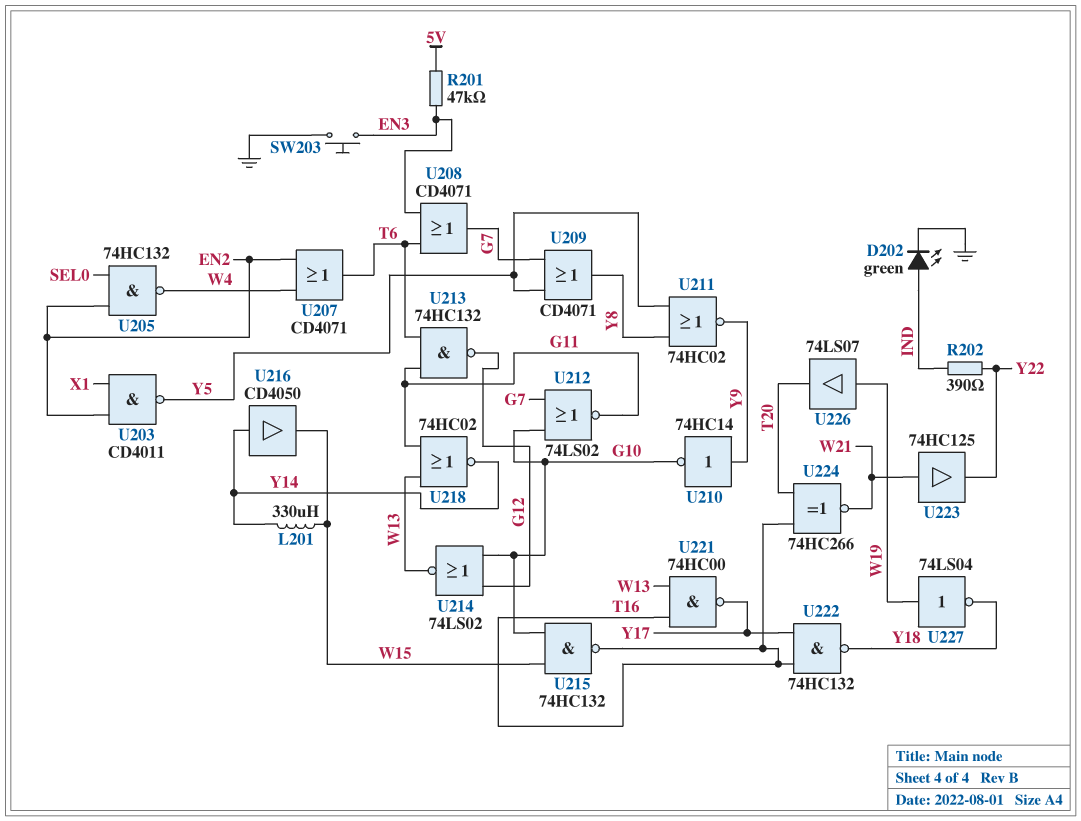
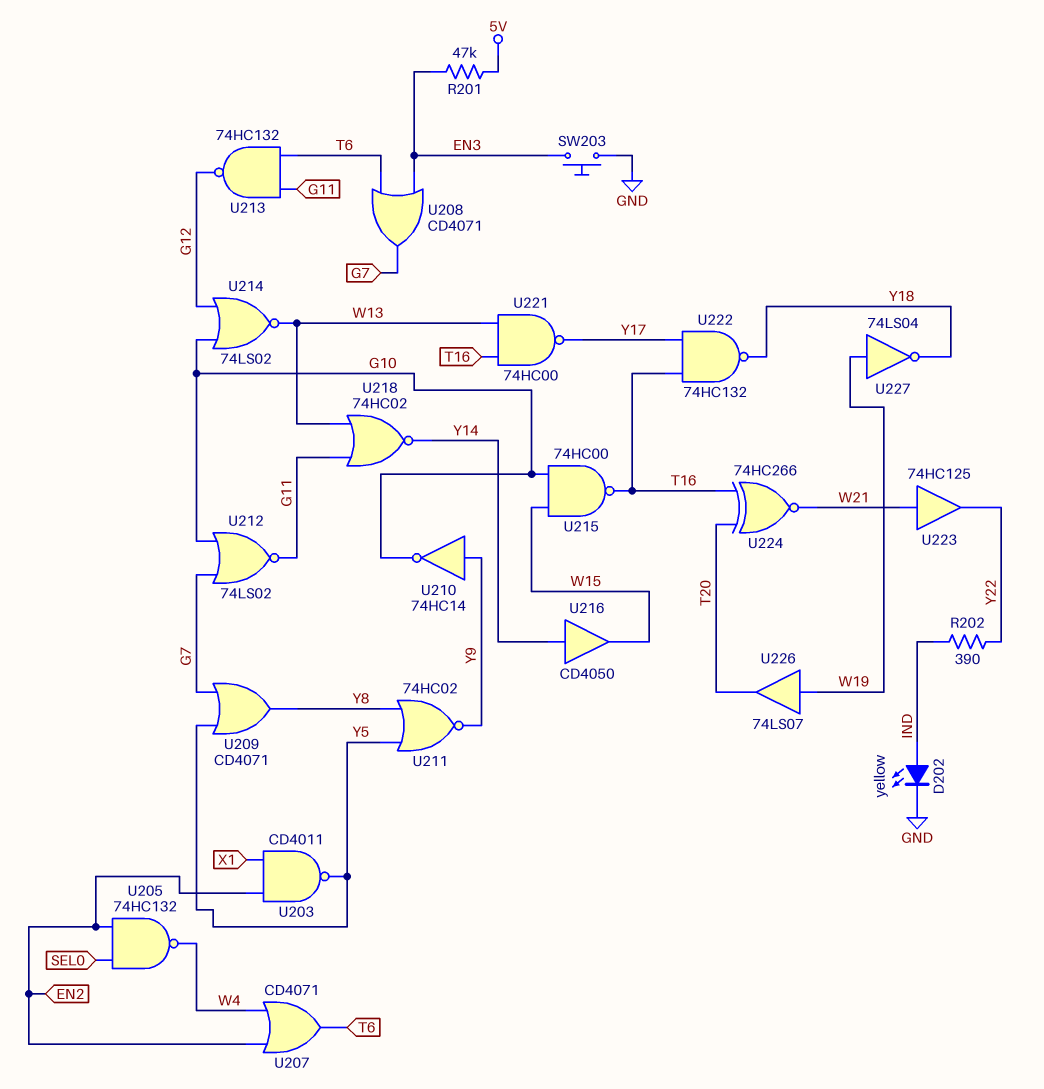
D202: LED green (A IND, K GND) -> LED yellow (A IND, K GND)
L201: 330uH (W15, Y14) -> none
U215: NAND 74HC132 (in G10, in W15, out T16) -> NAND 74HC00 (in G10, in W15, out T16)

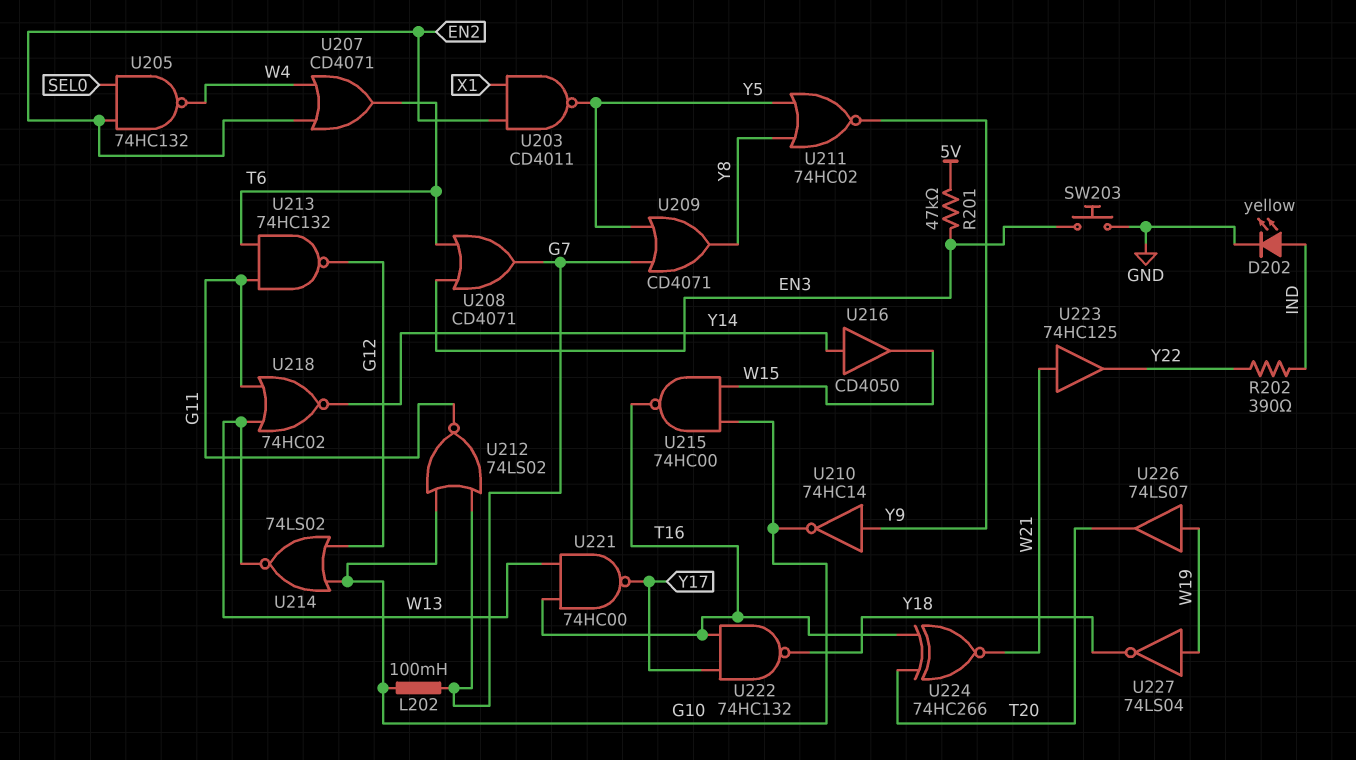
L202: none -> 100mH (G7, G10)

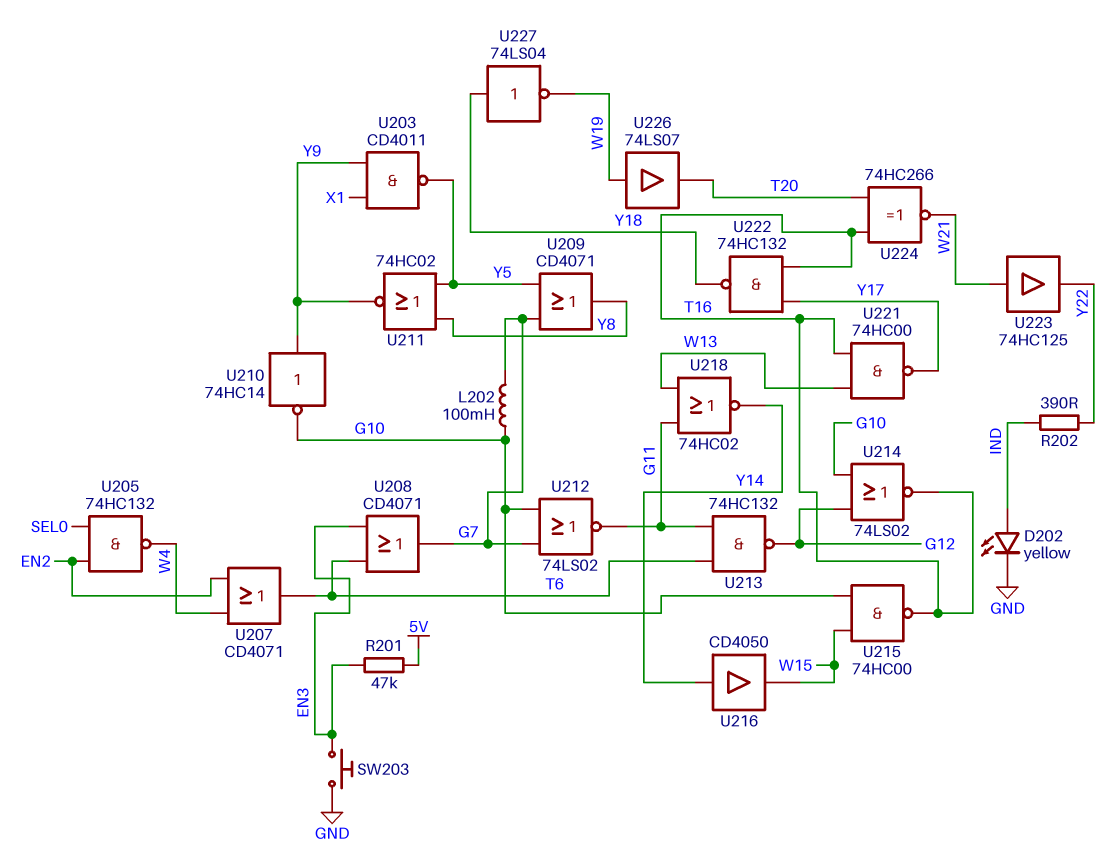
U203: NAND CD4011 (in EN2, in X1, out Y5) -> NAND CD4011 (in X1, in Y9, out Y5)
U214: NOR 74LS02 (in G10, in G12, out W13) -> NOR 74LS02 (in G10, in G12, out T16)
U227: NOT 74LS04 (in W19, out Y18) -> NOT 74LS04 (in Y18, out W19)

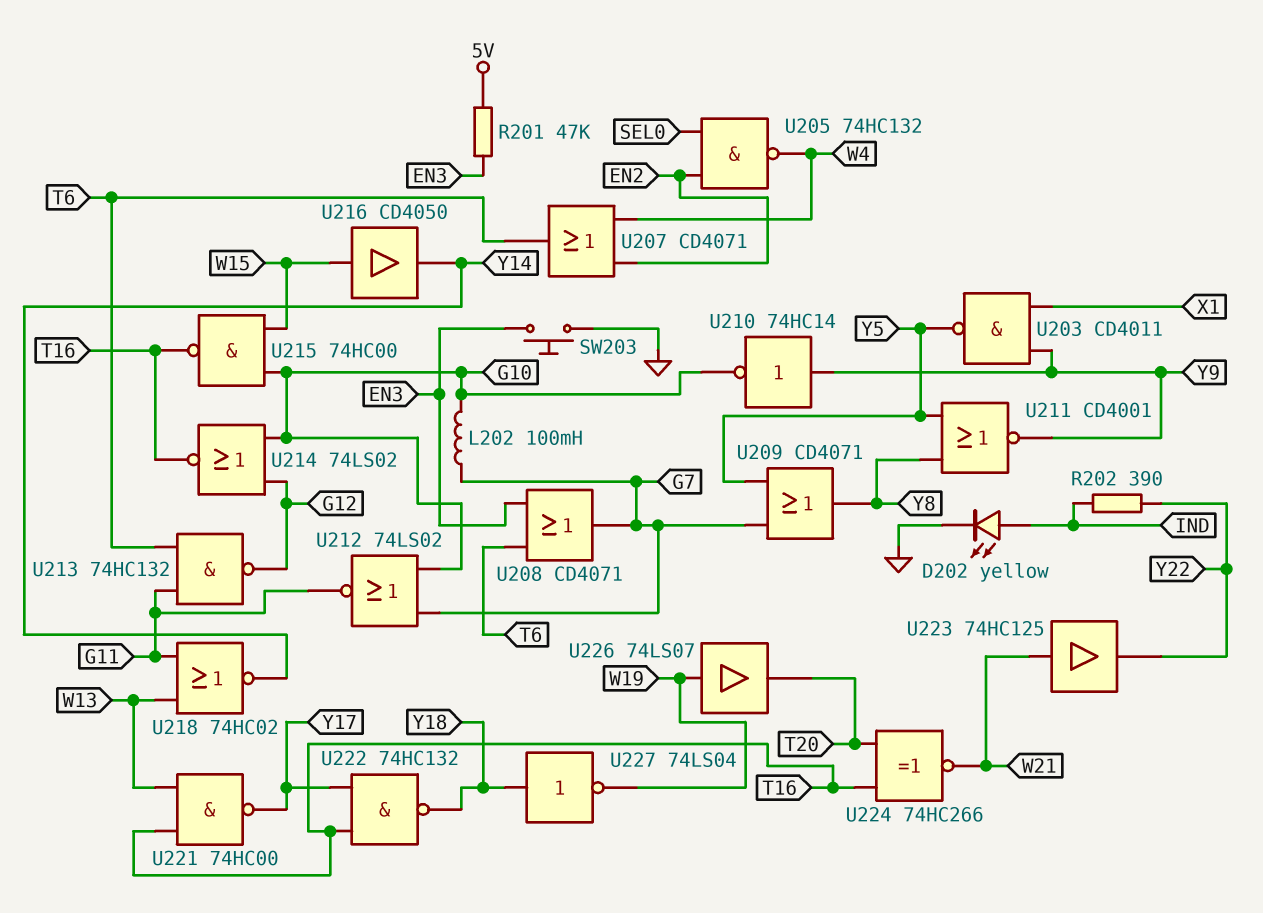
U211: NOR 74HC02 (in Y5, in Y8, out Y9) -> NOR CD4001 (in Y5, in Y8, out Y9)
U216: buffer CD4050 (in Y14, out W15) -> buffer CD4050 (in W15, out Y14)

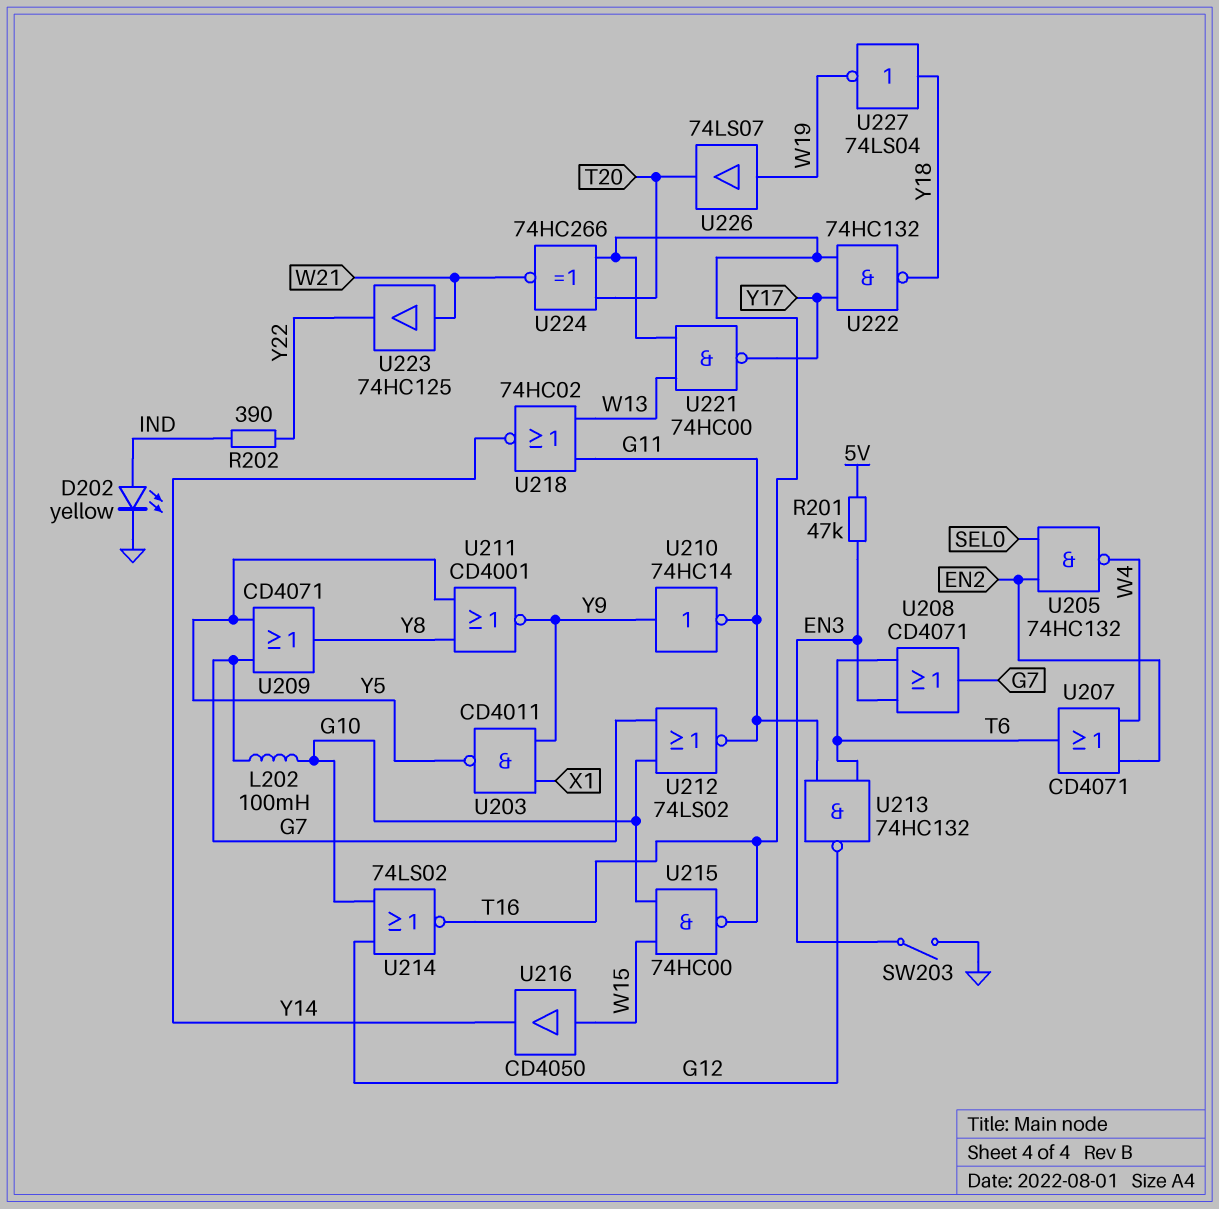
SW203: button (EN3, GND) -> switch (EN3, GND)
U210: NOT 74HC14 (in Y9, out G10) -> NOT 74HC14 (in Y9, out G11)

